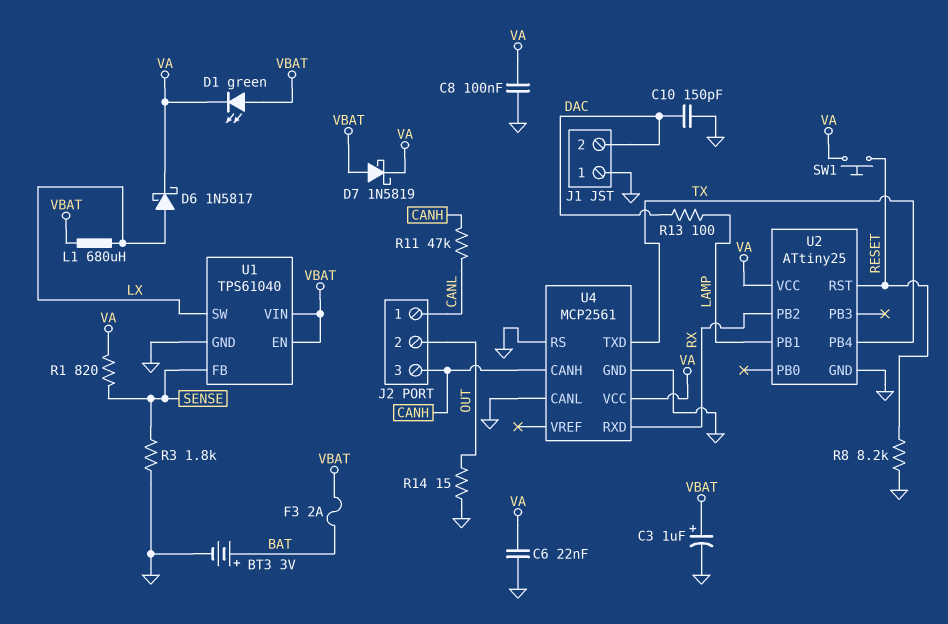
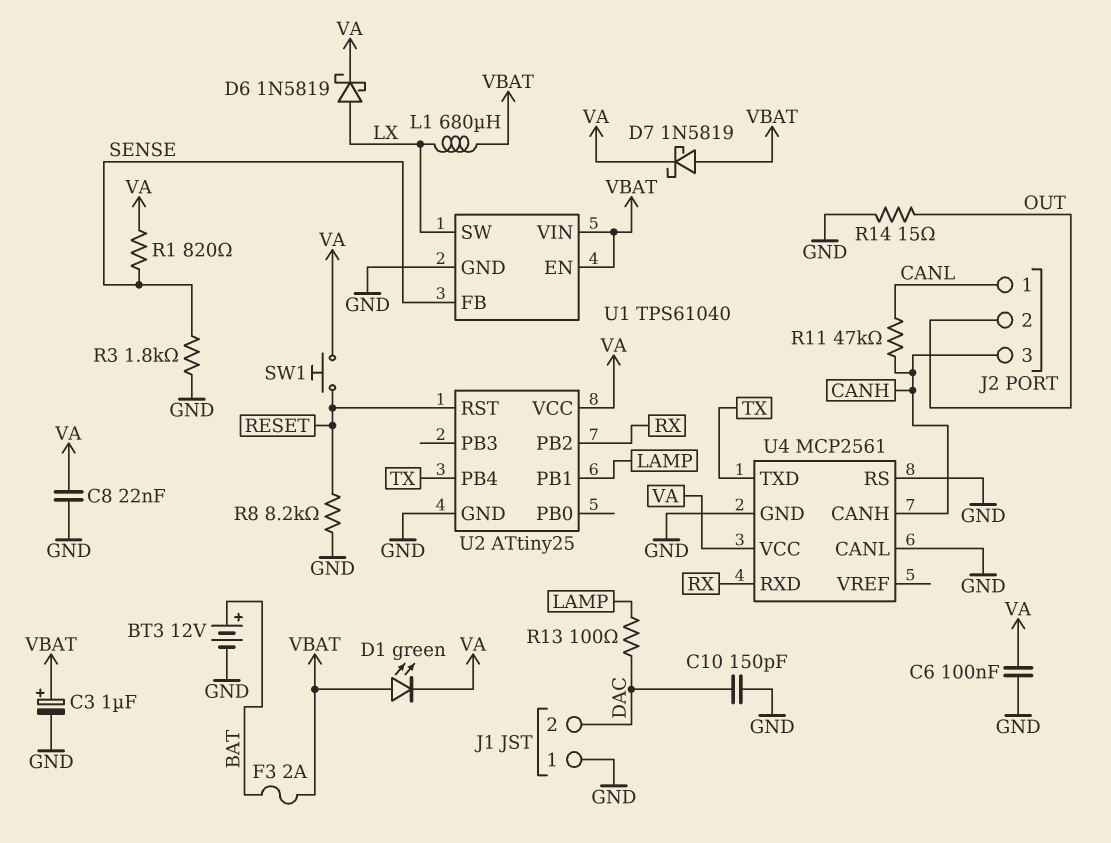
BT3: 3V (plus BAT, minus GND) -> 12V (plus BAT, minus GND)
C6: 22nF (GND, VA) -> 100nF (GND, VA)
C8: 100nF (GND, VA) -> 22nF (GND, VA)
D6: schottky 1N5817 (A LX, K VA) -> schottky 1N5819 (A LX, K VA)

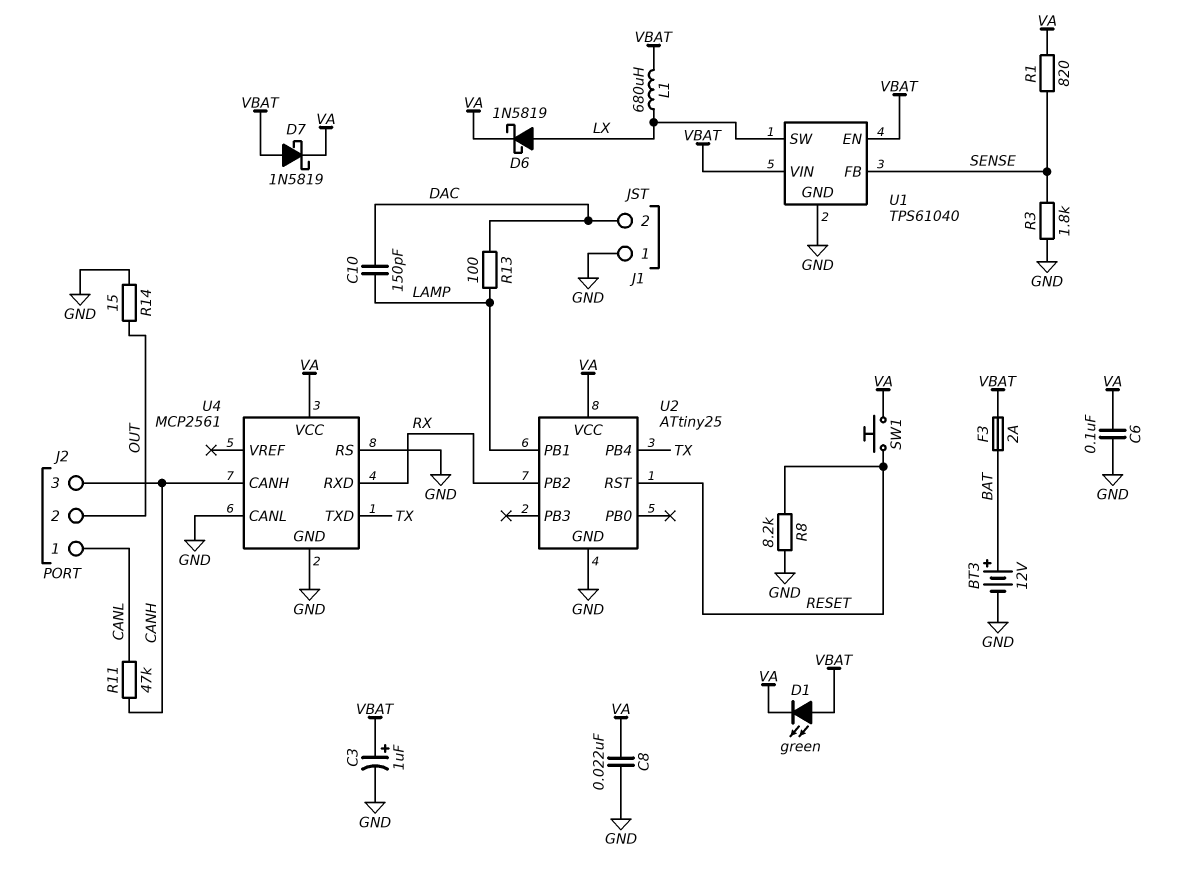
C10: 150pF (DAC, GND) -> 150pF (DAC, LAMP)

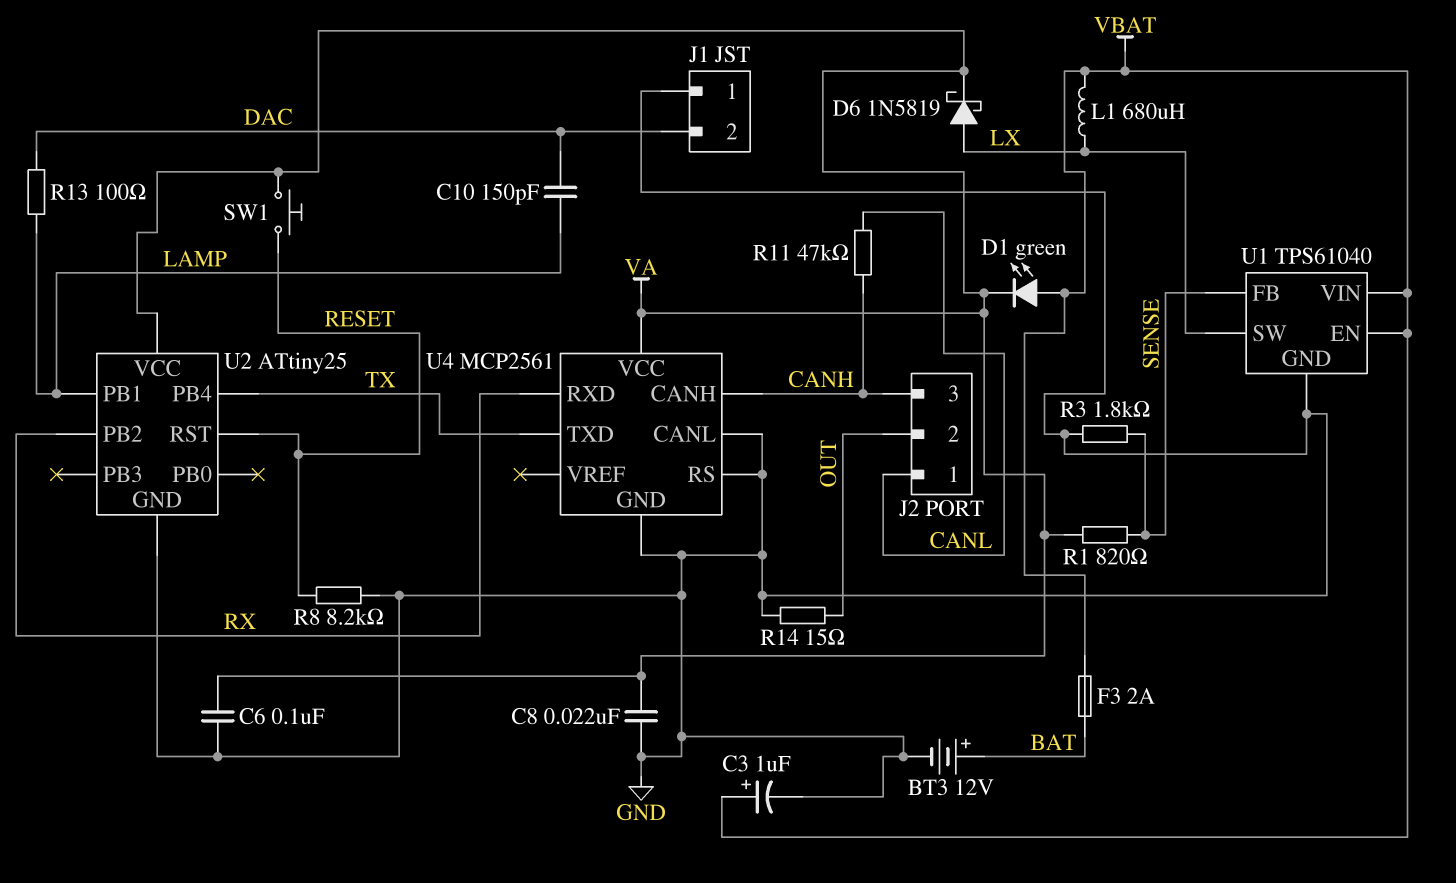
D7: schottky 1N5819 (A VBAT, K VA) -> none

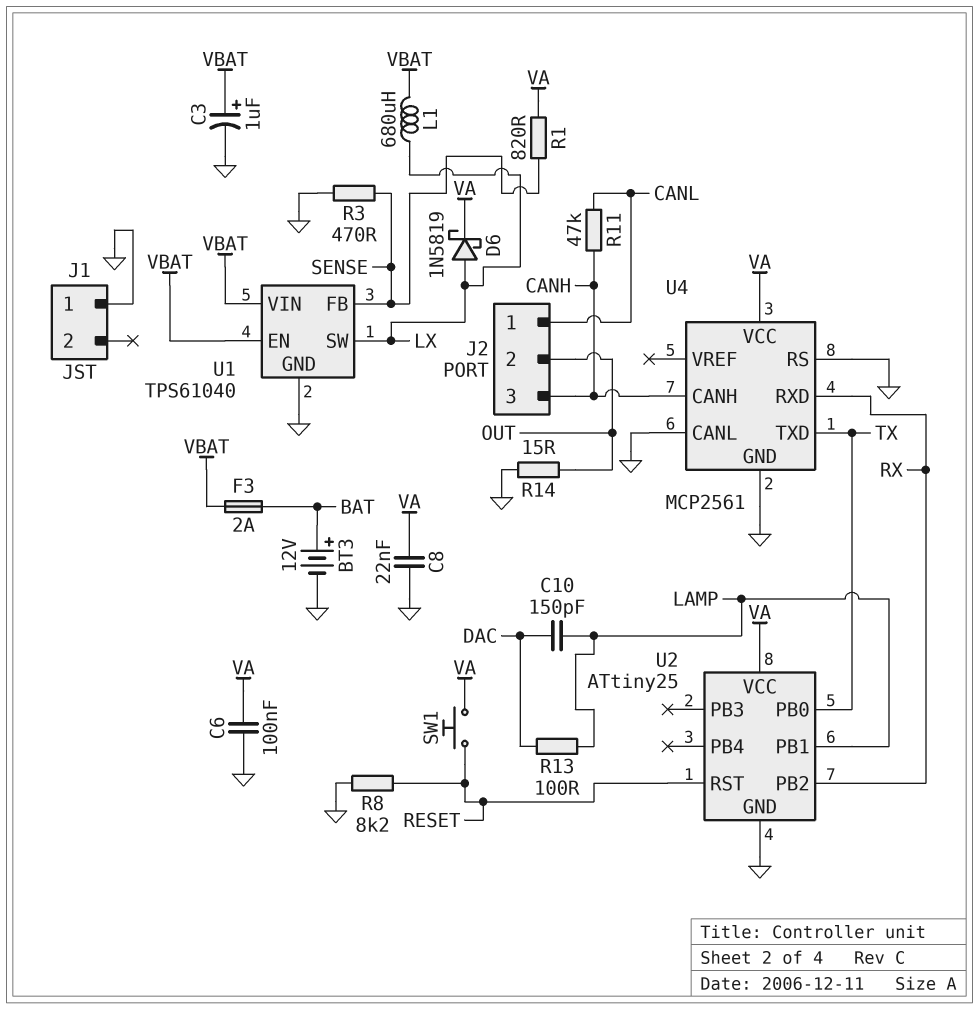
D1: LED green (A VBAT, K VA) -> none
J1 pin 2: DAC -> none
R3: 1.8k (GND, SENSE) -> 470 (GND, SENSE)
U2 pin PB0: none -> TX
U2 pin PB4: TX -> none

